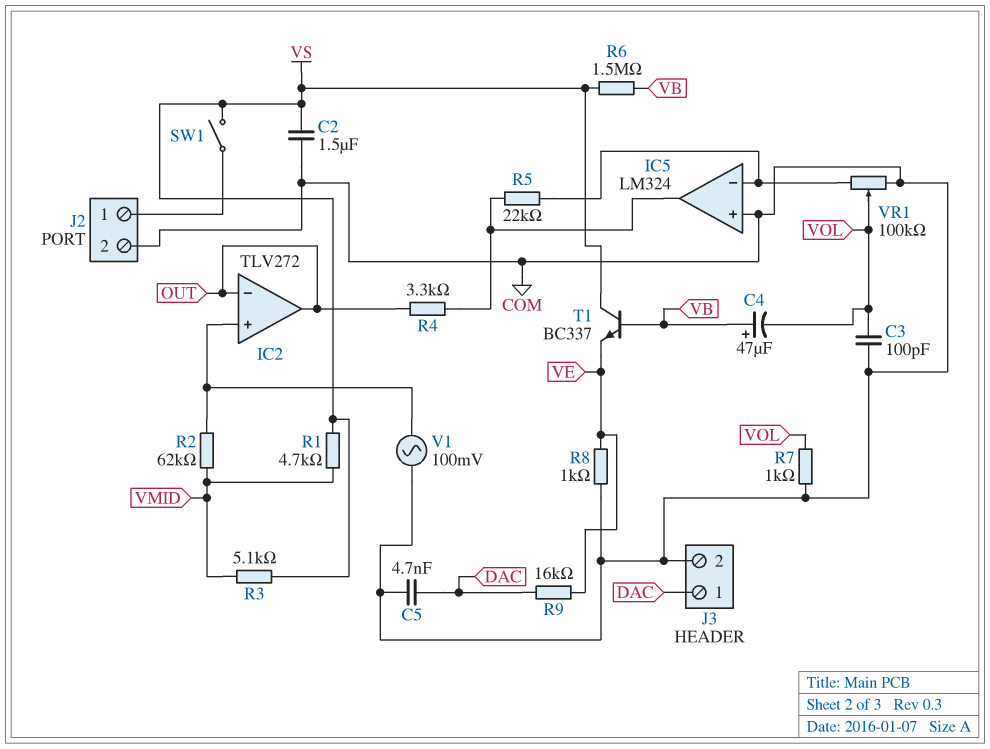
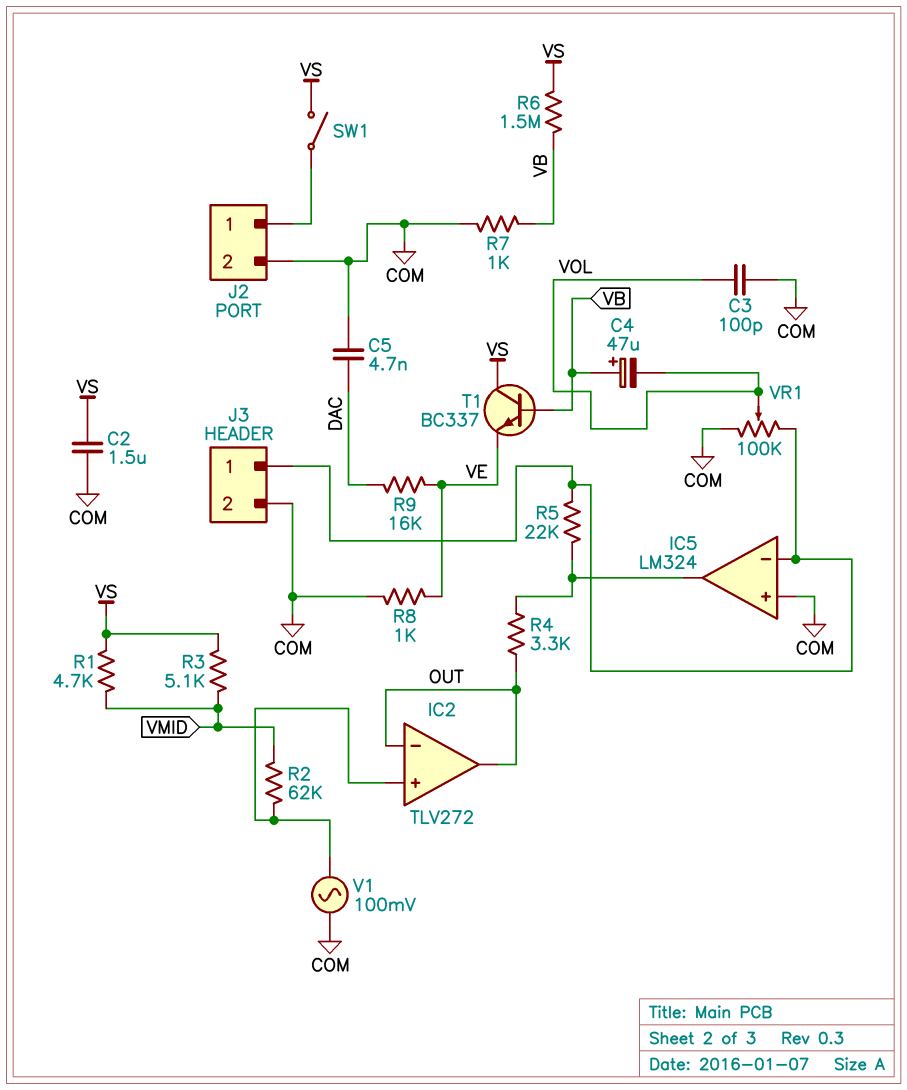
J3 pin 1: DAC -> IC5/in-
R7: 1k (COM, VOL) -> 1k (COM, VB)

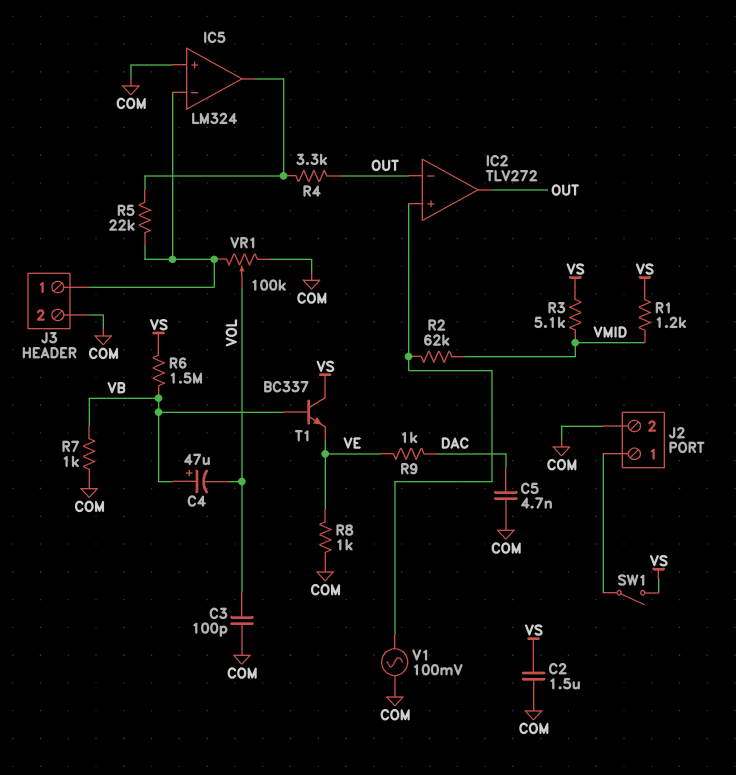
R1: 4.7k (VMID, VS) -> 1.2k (VMID, VS)
R9: 16k (DAC, VE) -> 1k (DAC, VE)

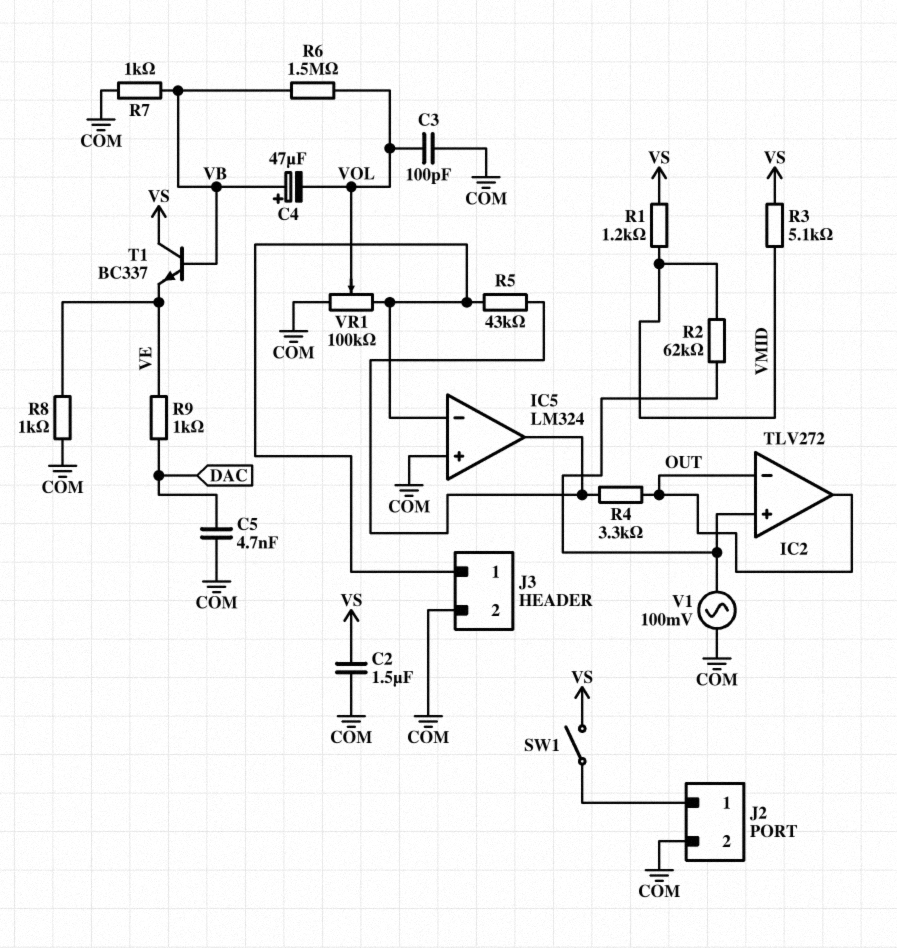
R5: 22k (IC5/in-, IC5/out) -> 43k (IC5/in-, IC5/out)
R6: 1.5M (VB, VS) -> 1.5M (VB, VOL)

